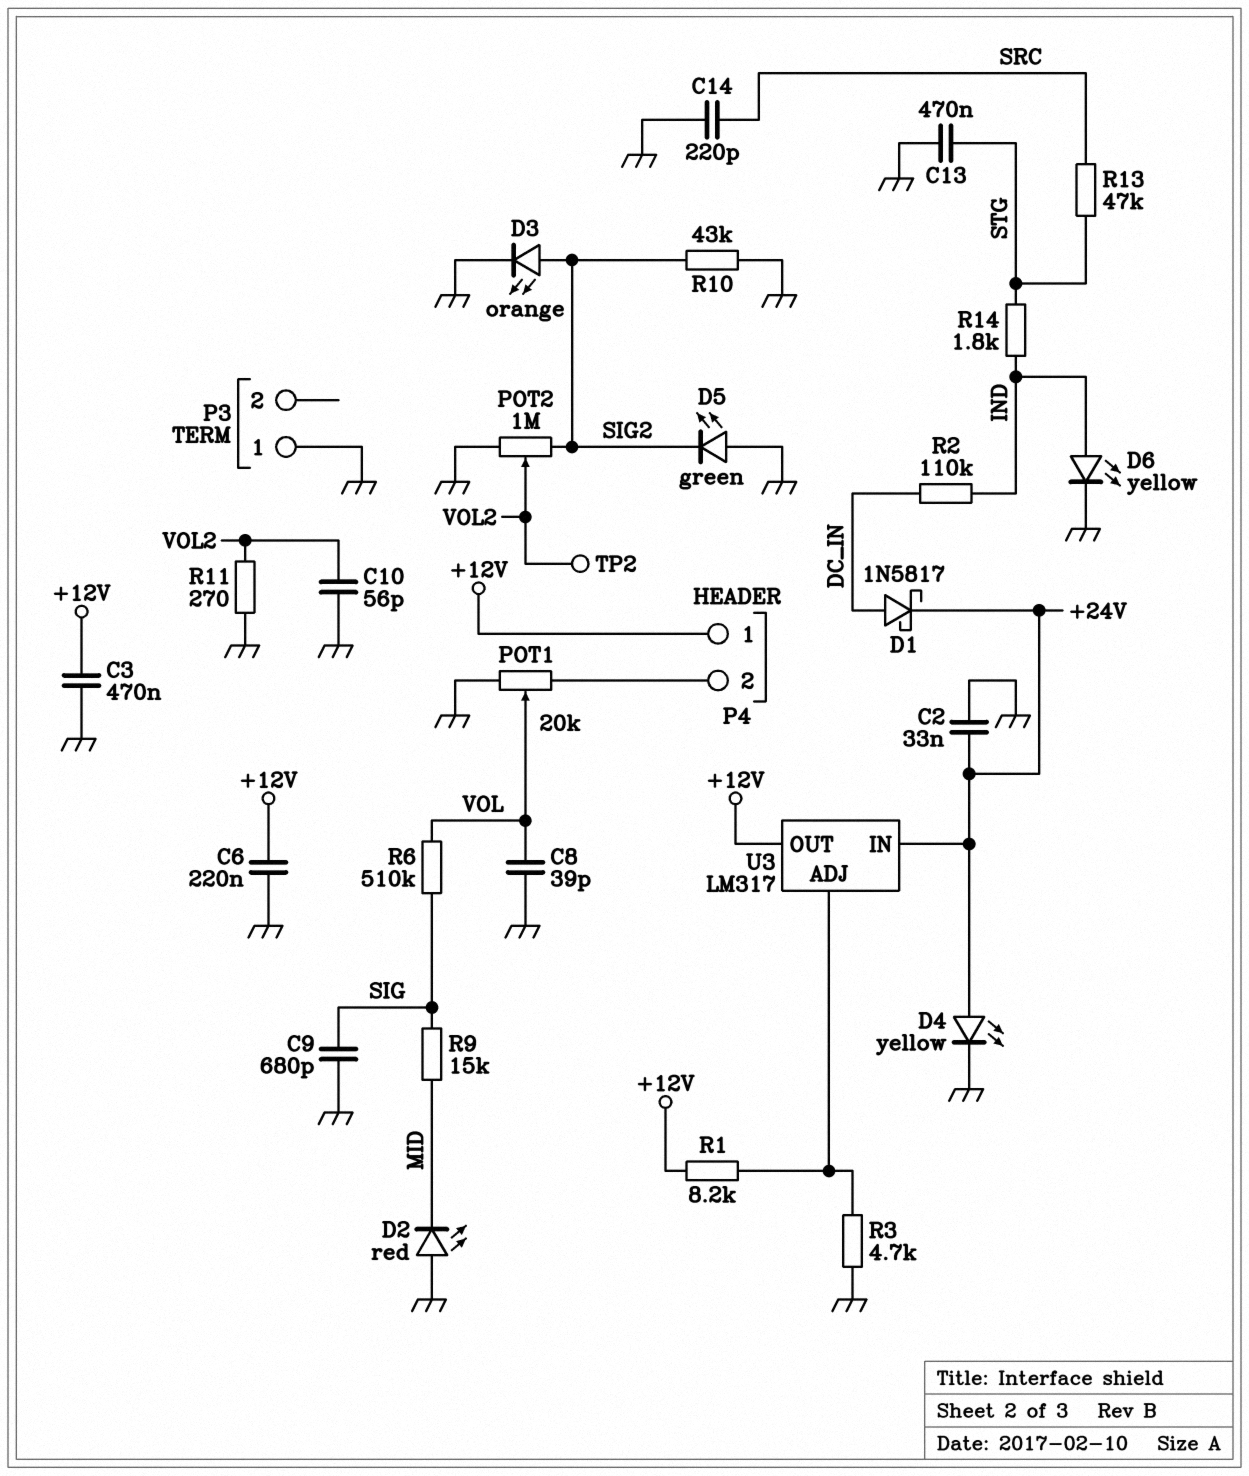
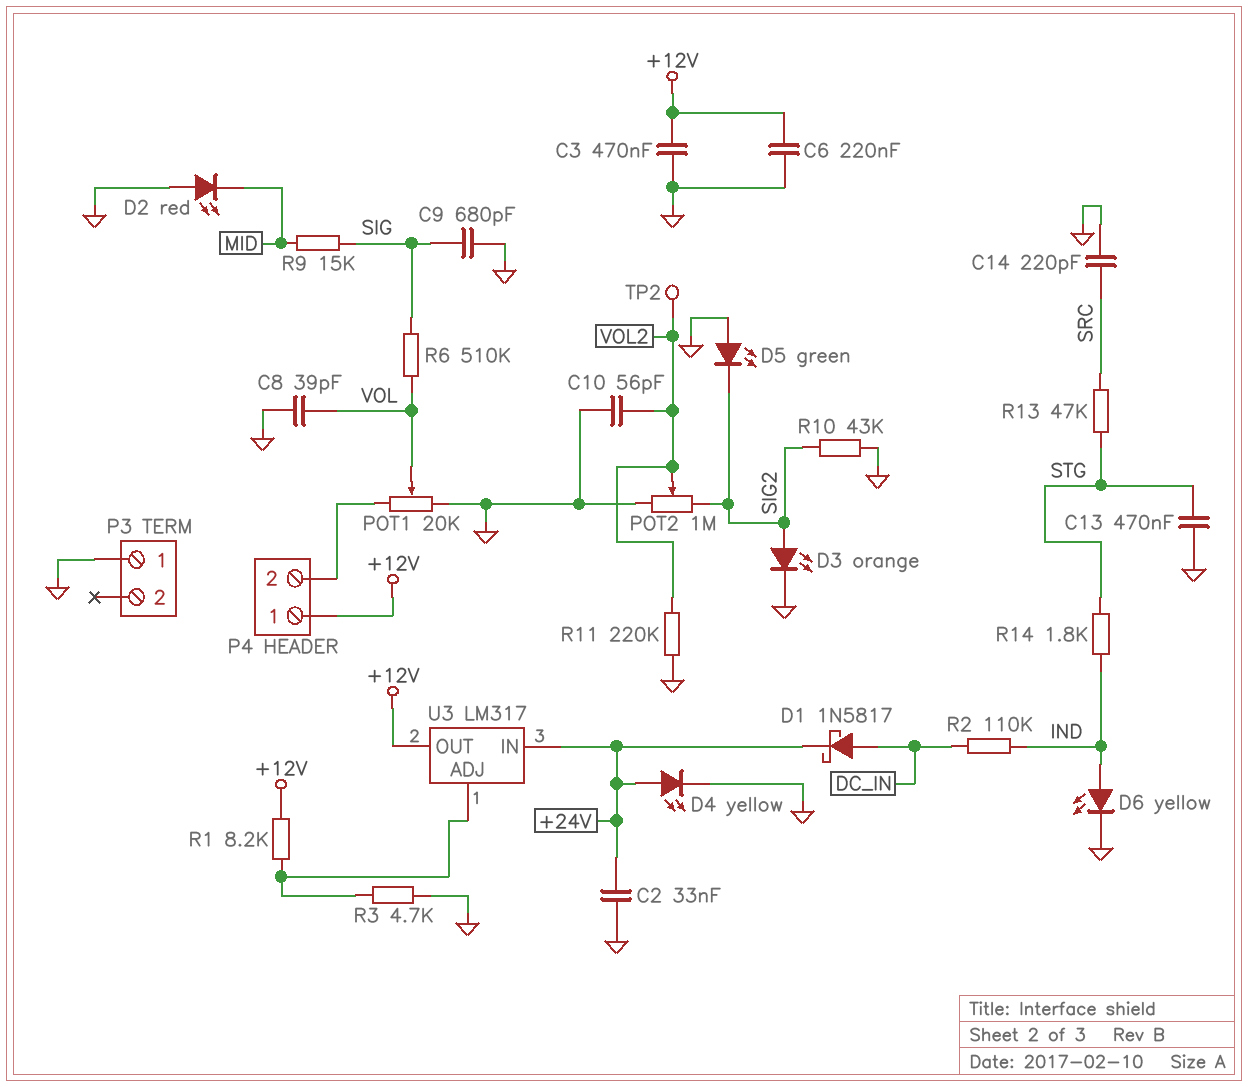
R11: 270 (GND, VOL2) -> 220k (GND, VOL2)

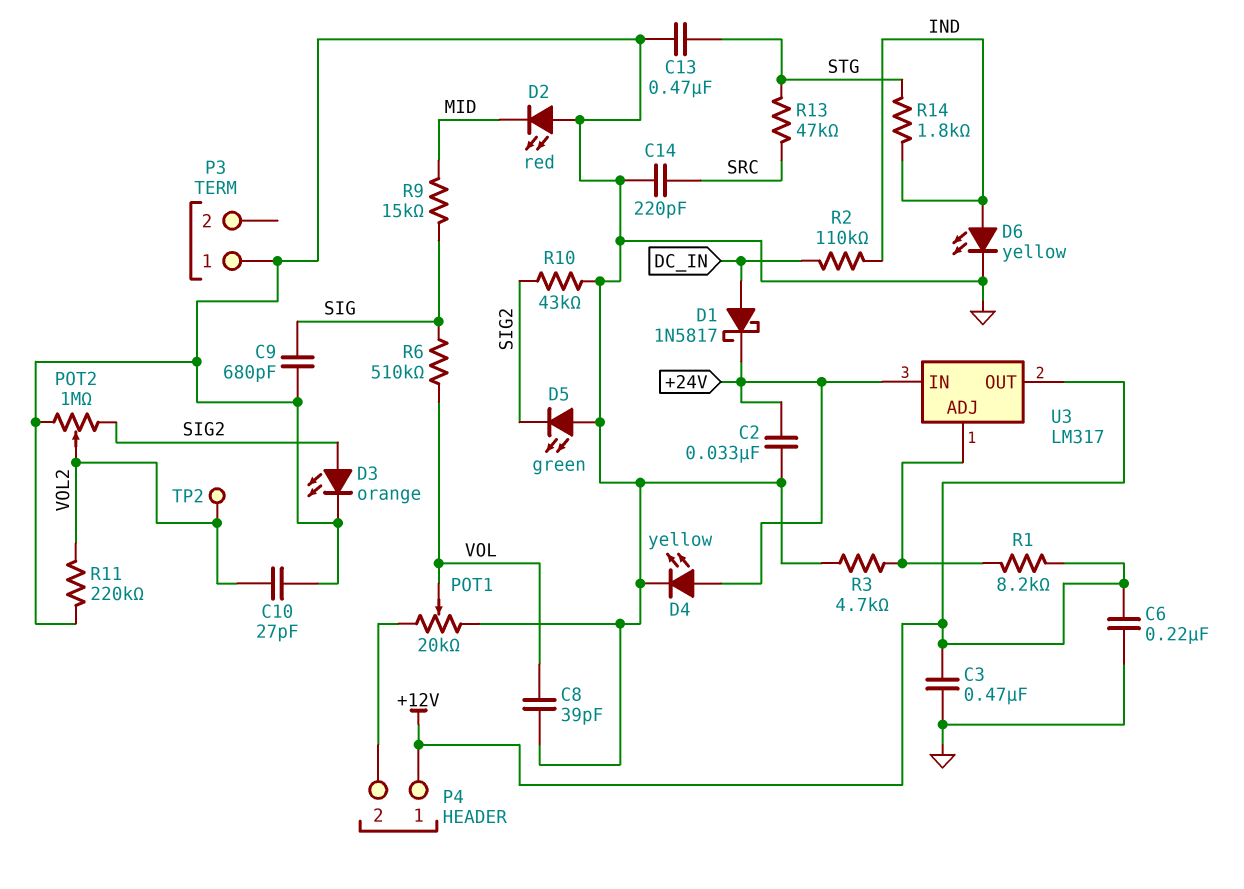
C10: 56pF (GND, VOL2) -> 27pF (GND, VOL2)

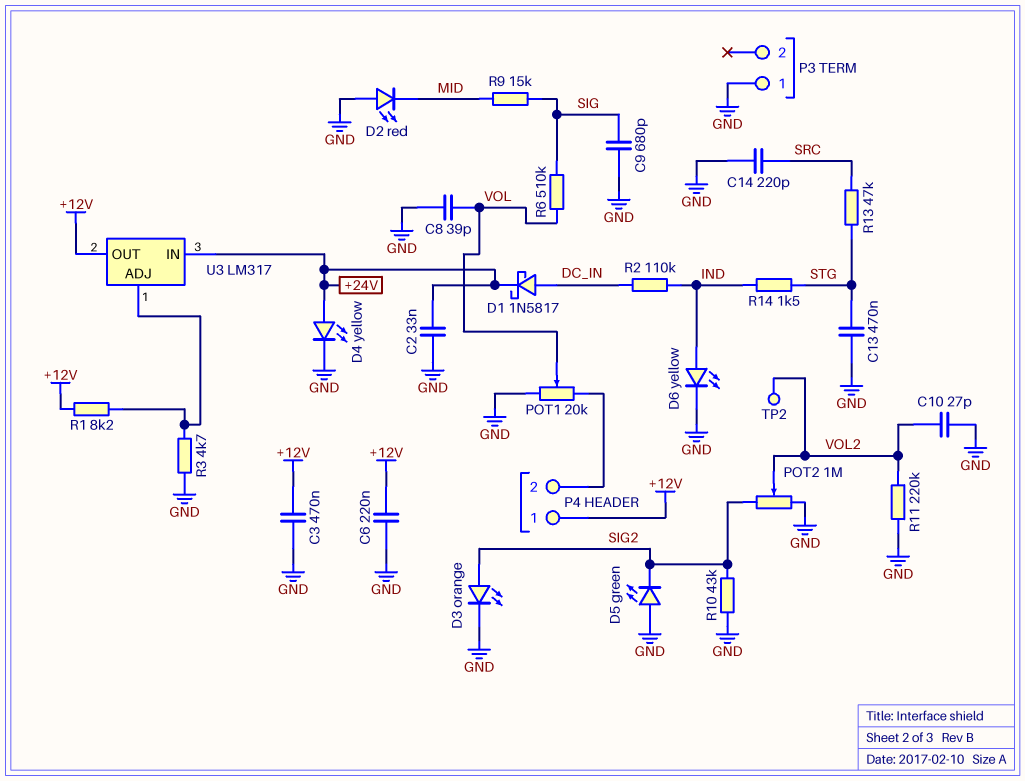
R14: 1.8k (IND, STG) -> 1.5k (IND, STG)

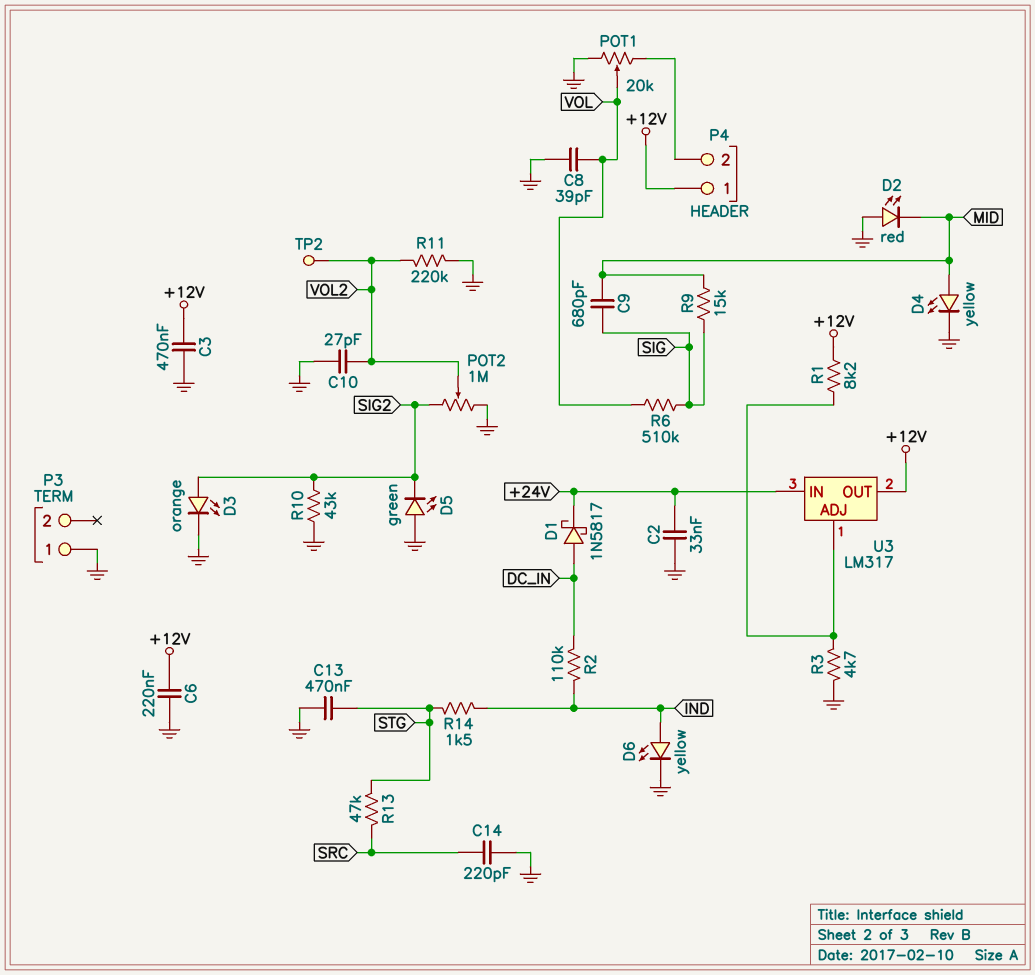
C9: 680pF (GND, SIG) -> 680pF (MID, SIG)
D4: LED yellow (A +24V, K GND) -> LED yellow (A MID, K GND)

